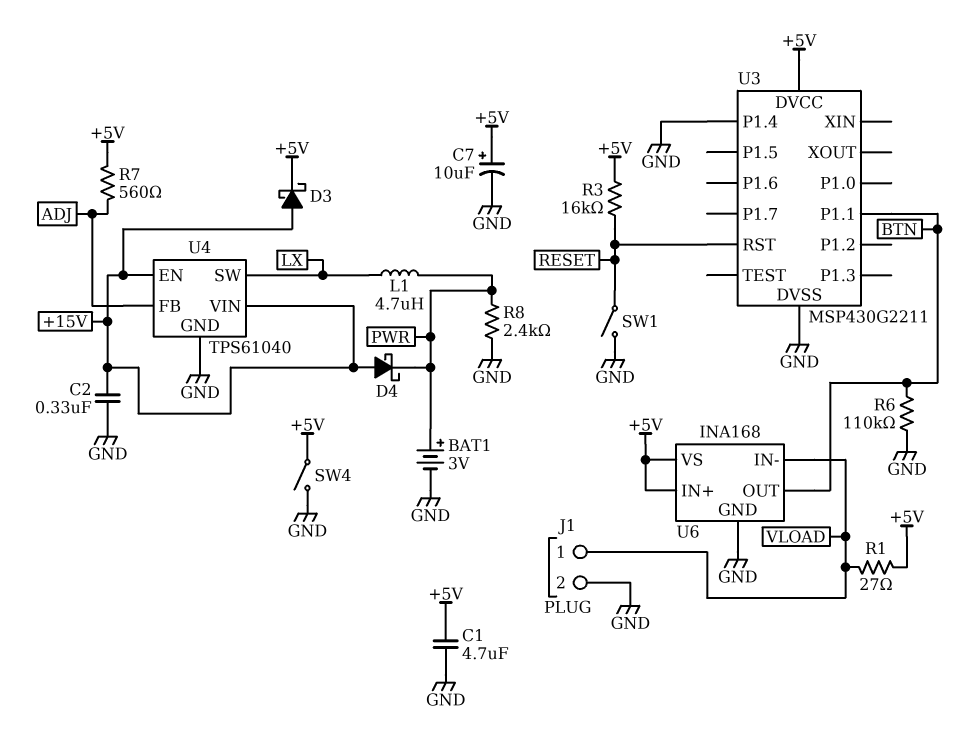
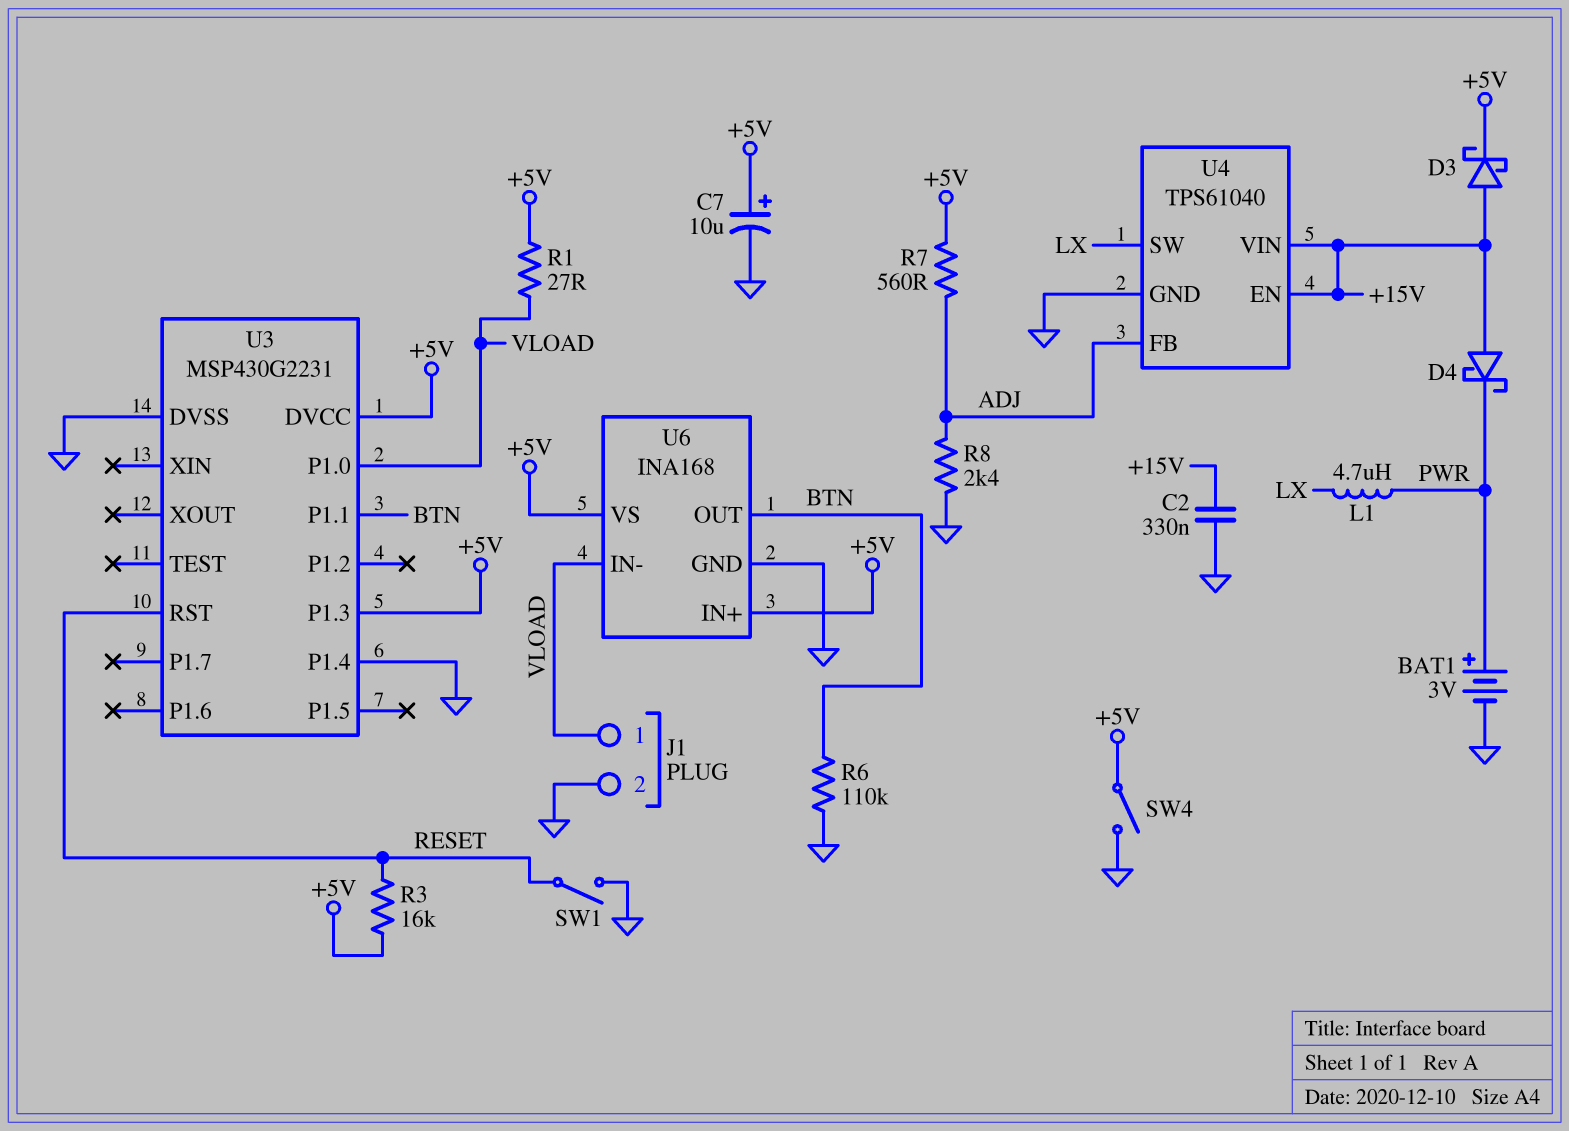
C1: 4.7uF (+5V, GND) -> none
R8: 2.4k (GND, PWR) -> 2.4k (ADJ, GND)
U3: MSP430G2211 -> MSP430G2231
U3 pin P1.0: none -> VLOAD
U3 pin P1.3: none -> +5V

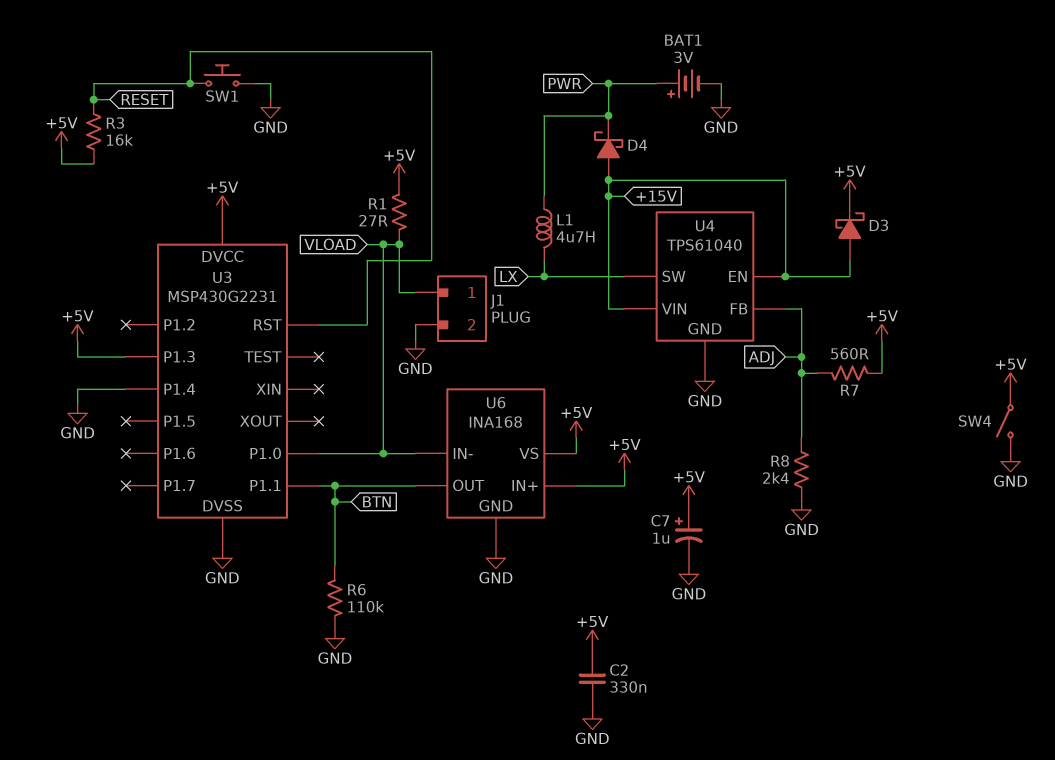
C2: 330nF (+15V, GND) -> 330nF (+5V, GND)
C7: 10uF (plus +5V, minus GND) -> 1uF (plus +5V, minus GND)
SW1: switch (GND, RESET) -> button (GND, RESET)

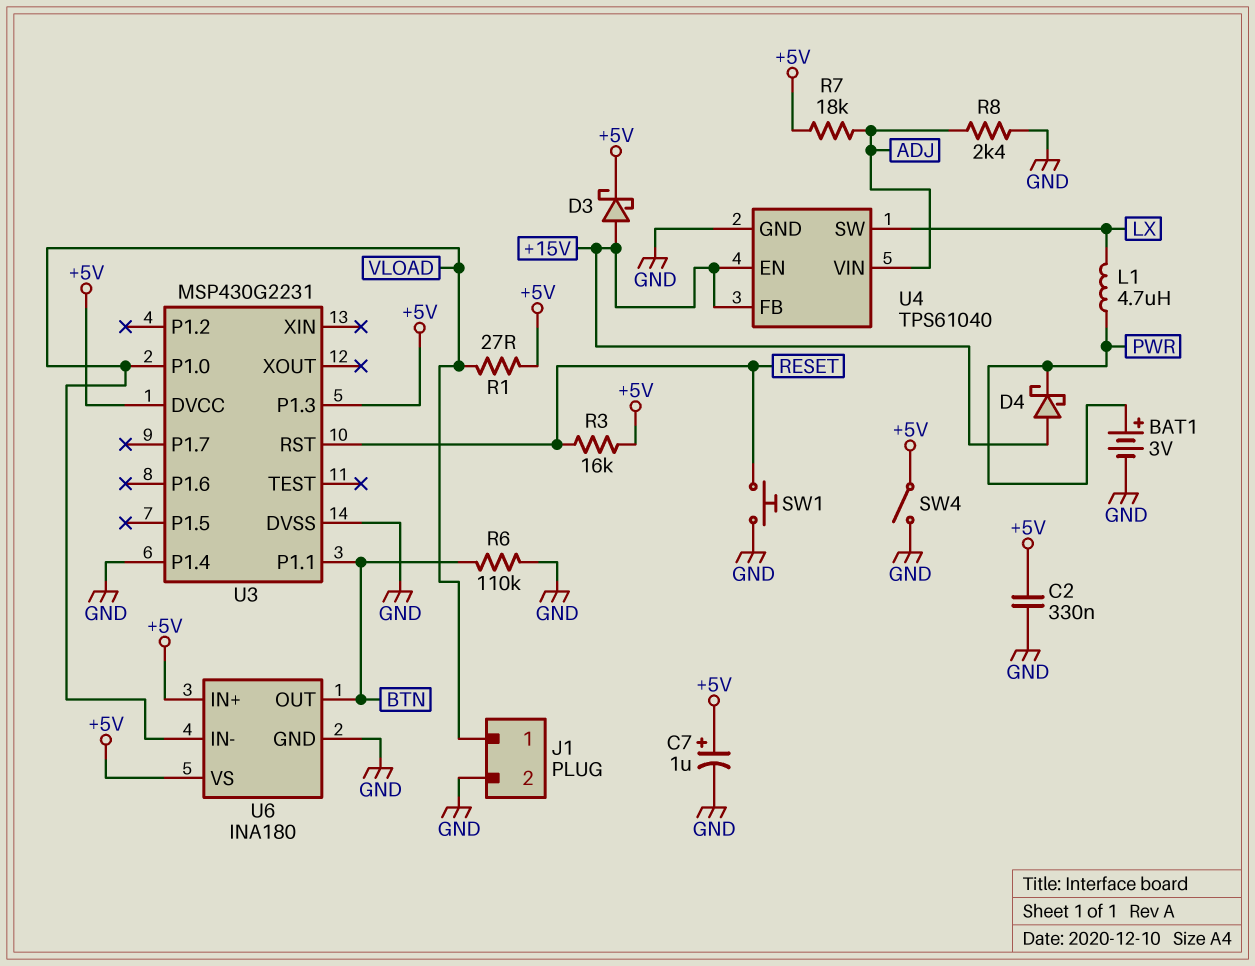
R7: 560 (+5V, ADJ) -> 18k (+5V, ADJ)
U4 pin FB: ADJ -> +15V
U4 pin VIN: +15V -> ADJ
U6: INA168 -> INA180

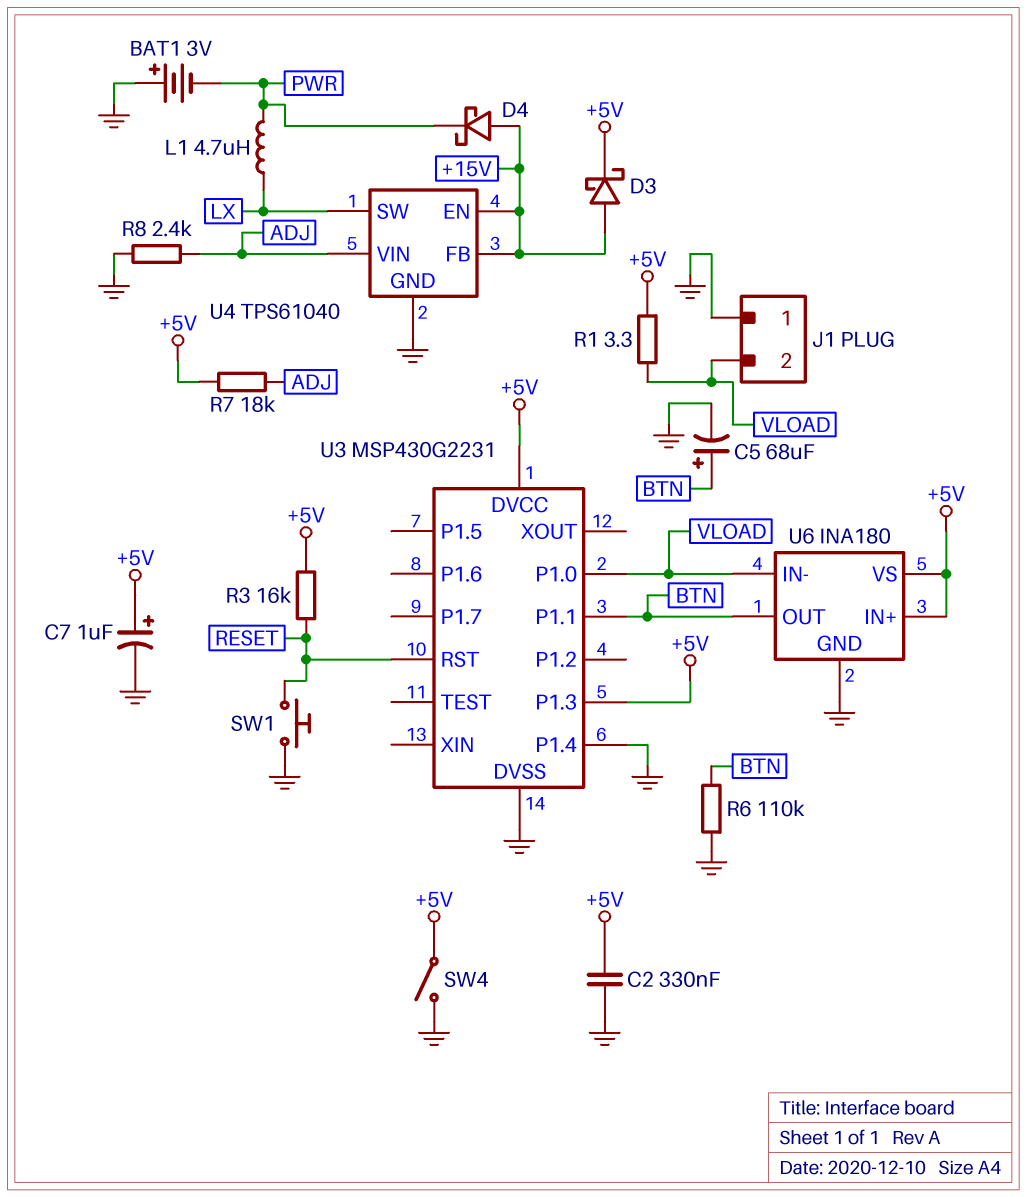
BAT1: 3V (plus PWR, minus GND) -> 3V (plus GND, minus PWR)
C5: none -> 68uF (plus BTN, minus GND)
J1 pin 1: VLOAD -> GND
J1 pin 2: GND -> VLOAD
R1: 27 (+5V, VLOAD) -> 3.3 (+5V, VLOAD)

